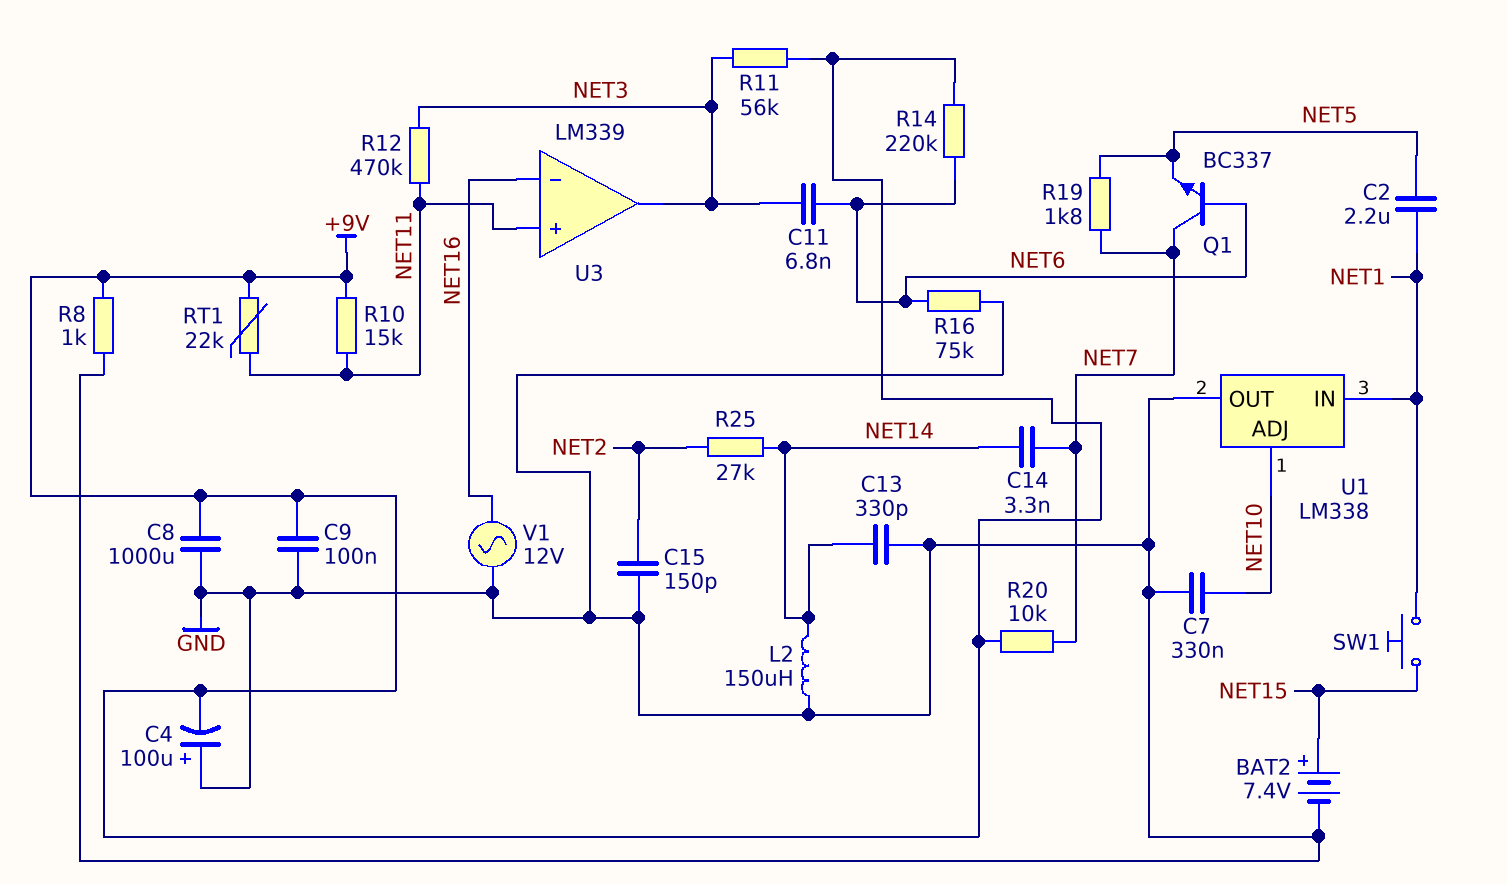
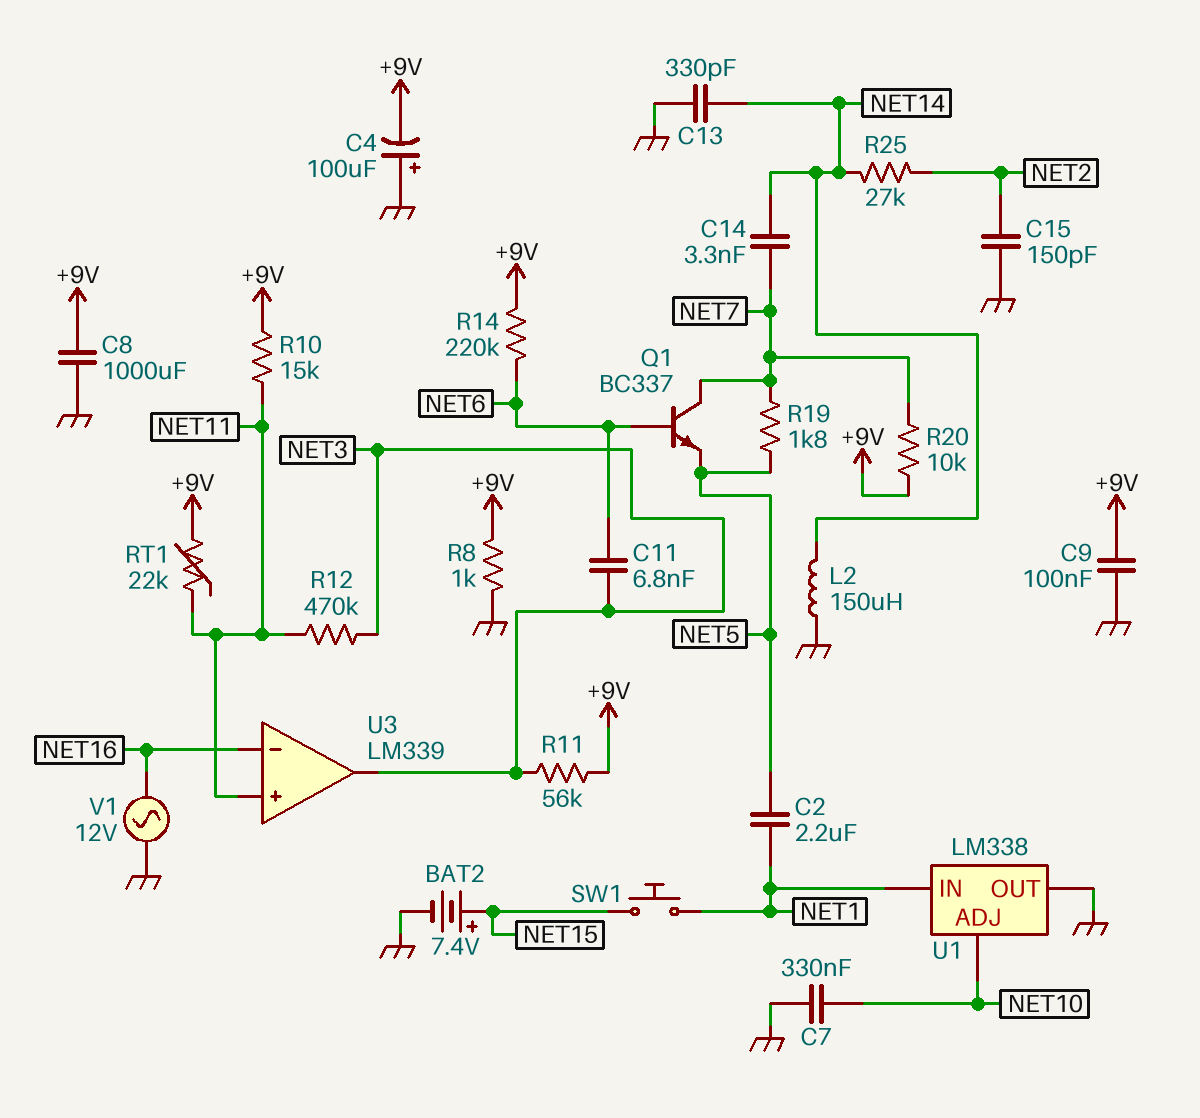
R16: 75k (GND, NET6) -> none

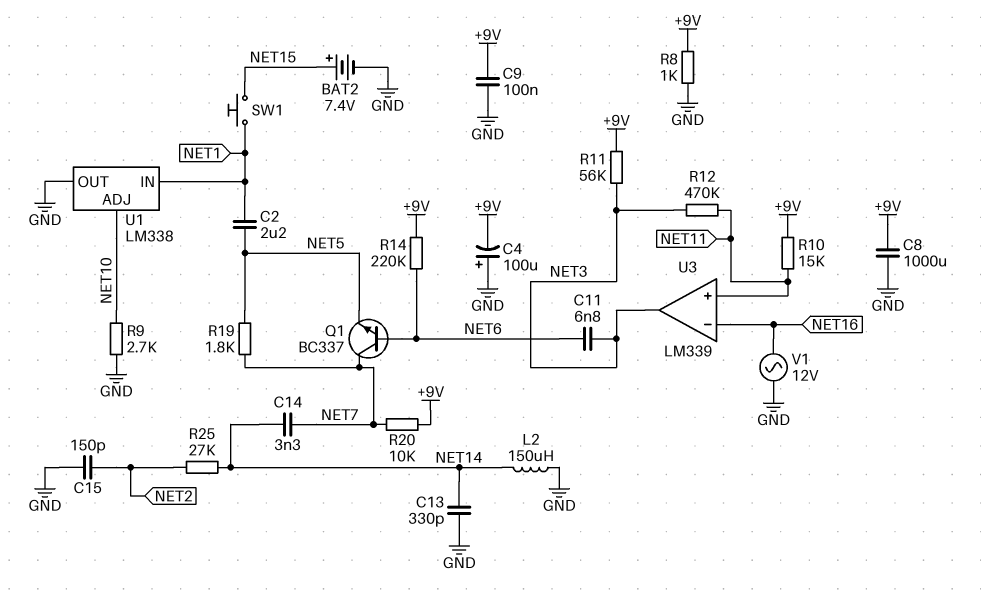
C7: 330nF (GND, NET10) -> none
R9: none -> 2.7k (GND, NET10)
RT1: 22k (+9V, NET11) -> none

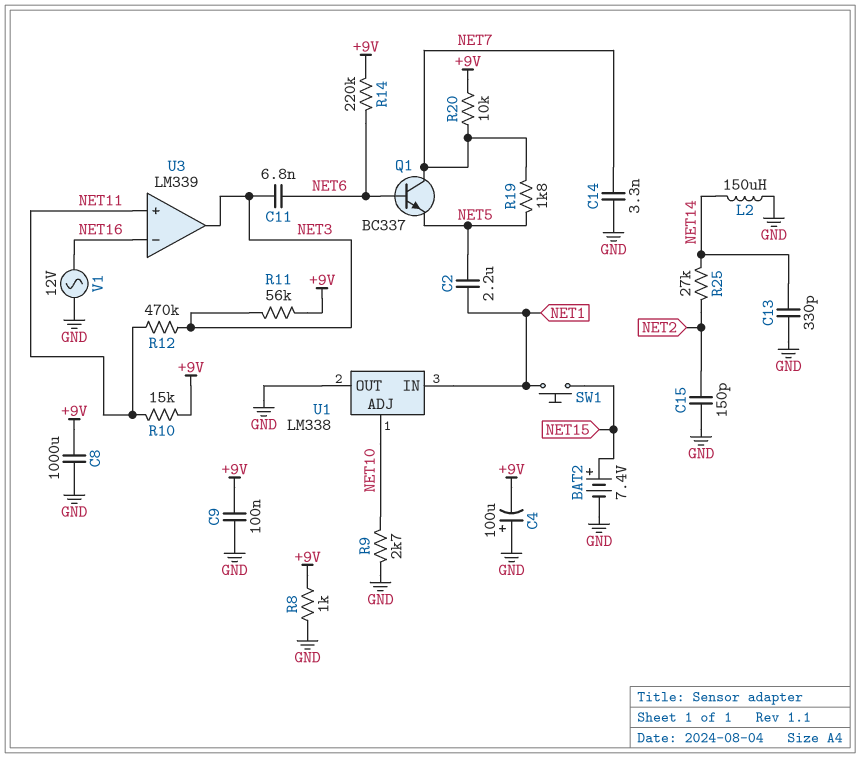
C14: 3.3nF (NET7, NET14) -> 3.3nF (GND, NET7)

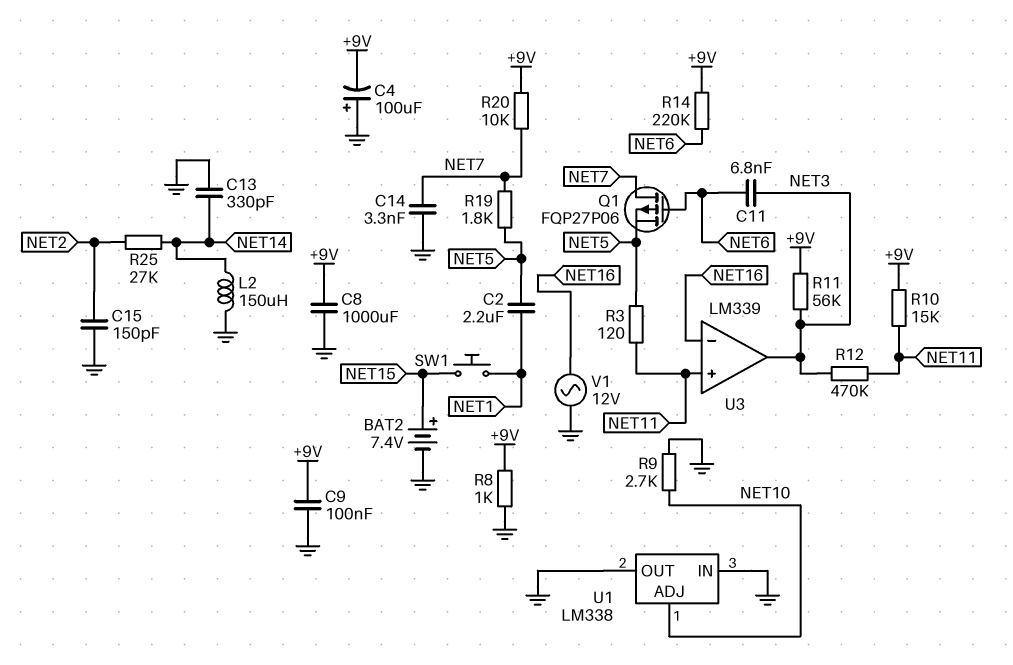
Q1: NPN BC337 (B NET6, C NET7, E NET5) -> PMOS FQP27P06 (G NET6, D NET7, S NET5)
R3: none -> 120 (NET5, NET11)
U1 pin IN: NET1 -> GND

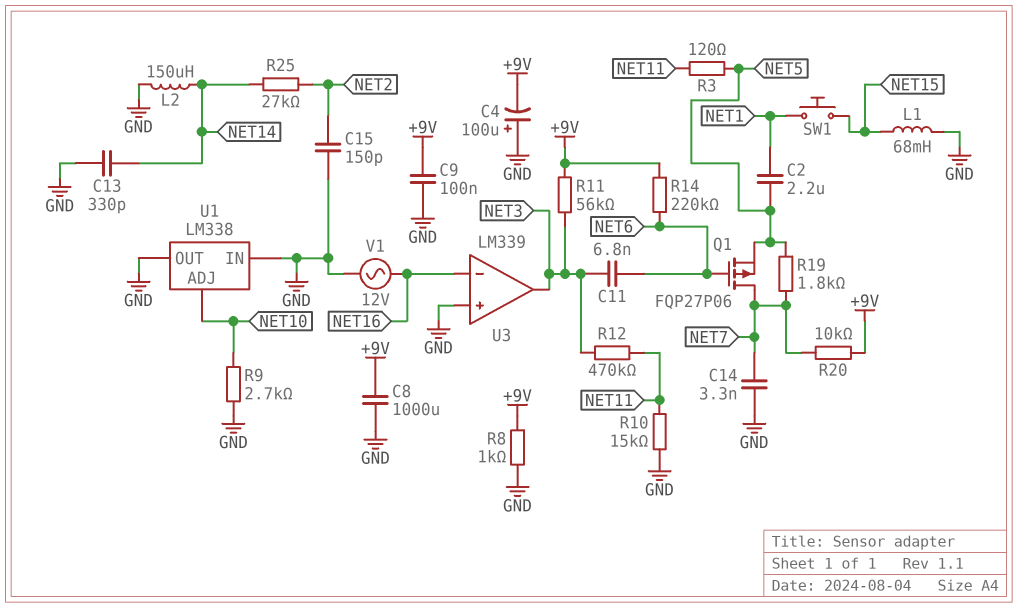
BAT2: 7.4V (plus NET15, minus GND) -> none
L1: none -> 68mH (GND, NET15)
R10: 15k (+9V, NET11) -> 15k (GND, NET11)
U3 pin in+: NET11 -> GND

